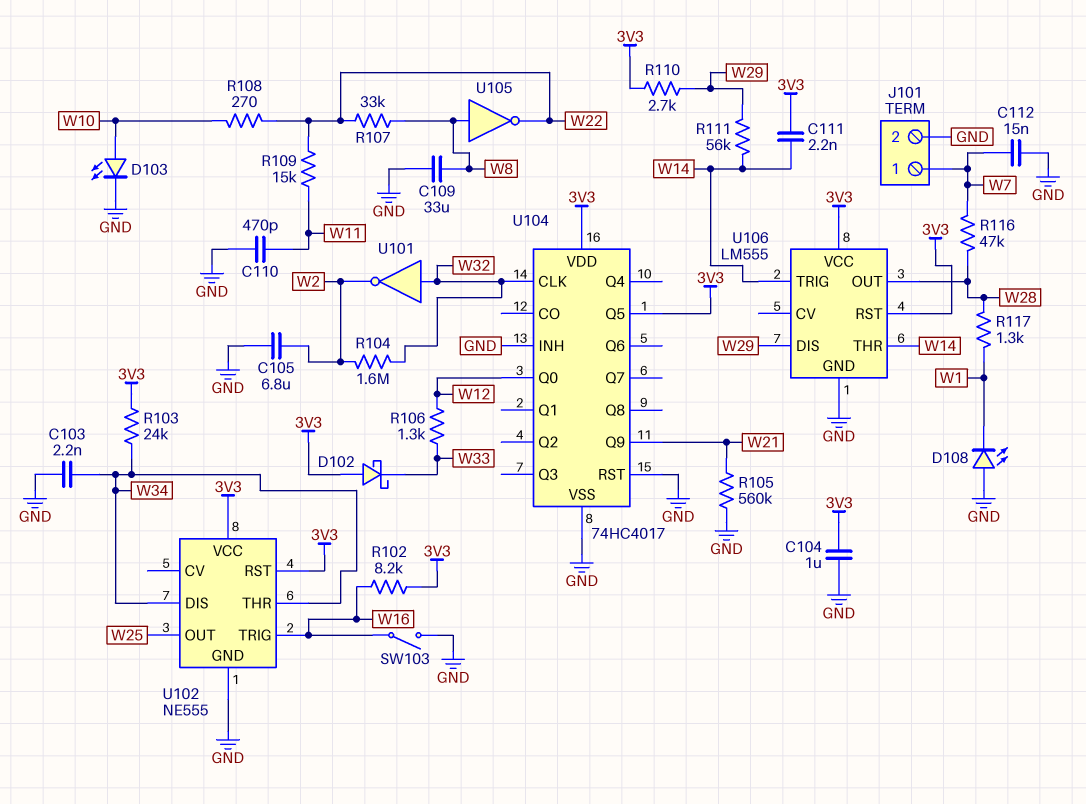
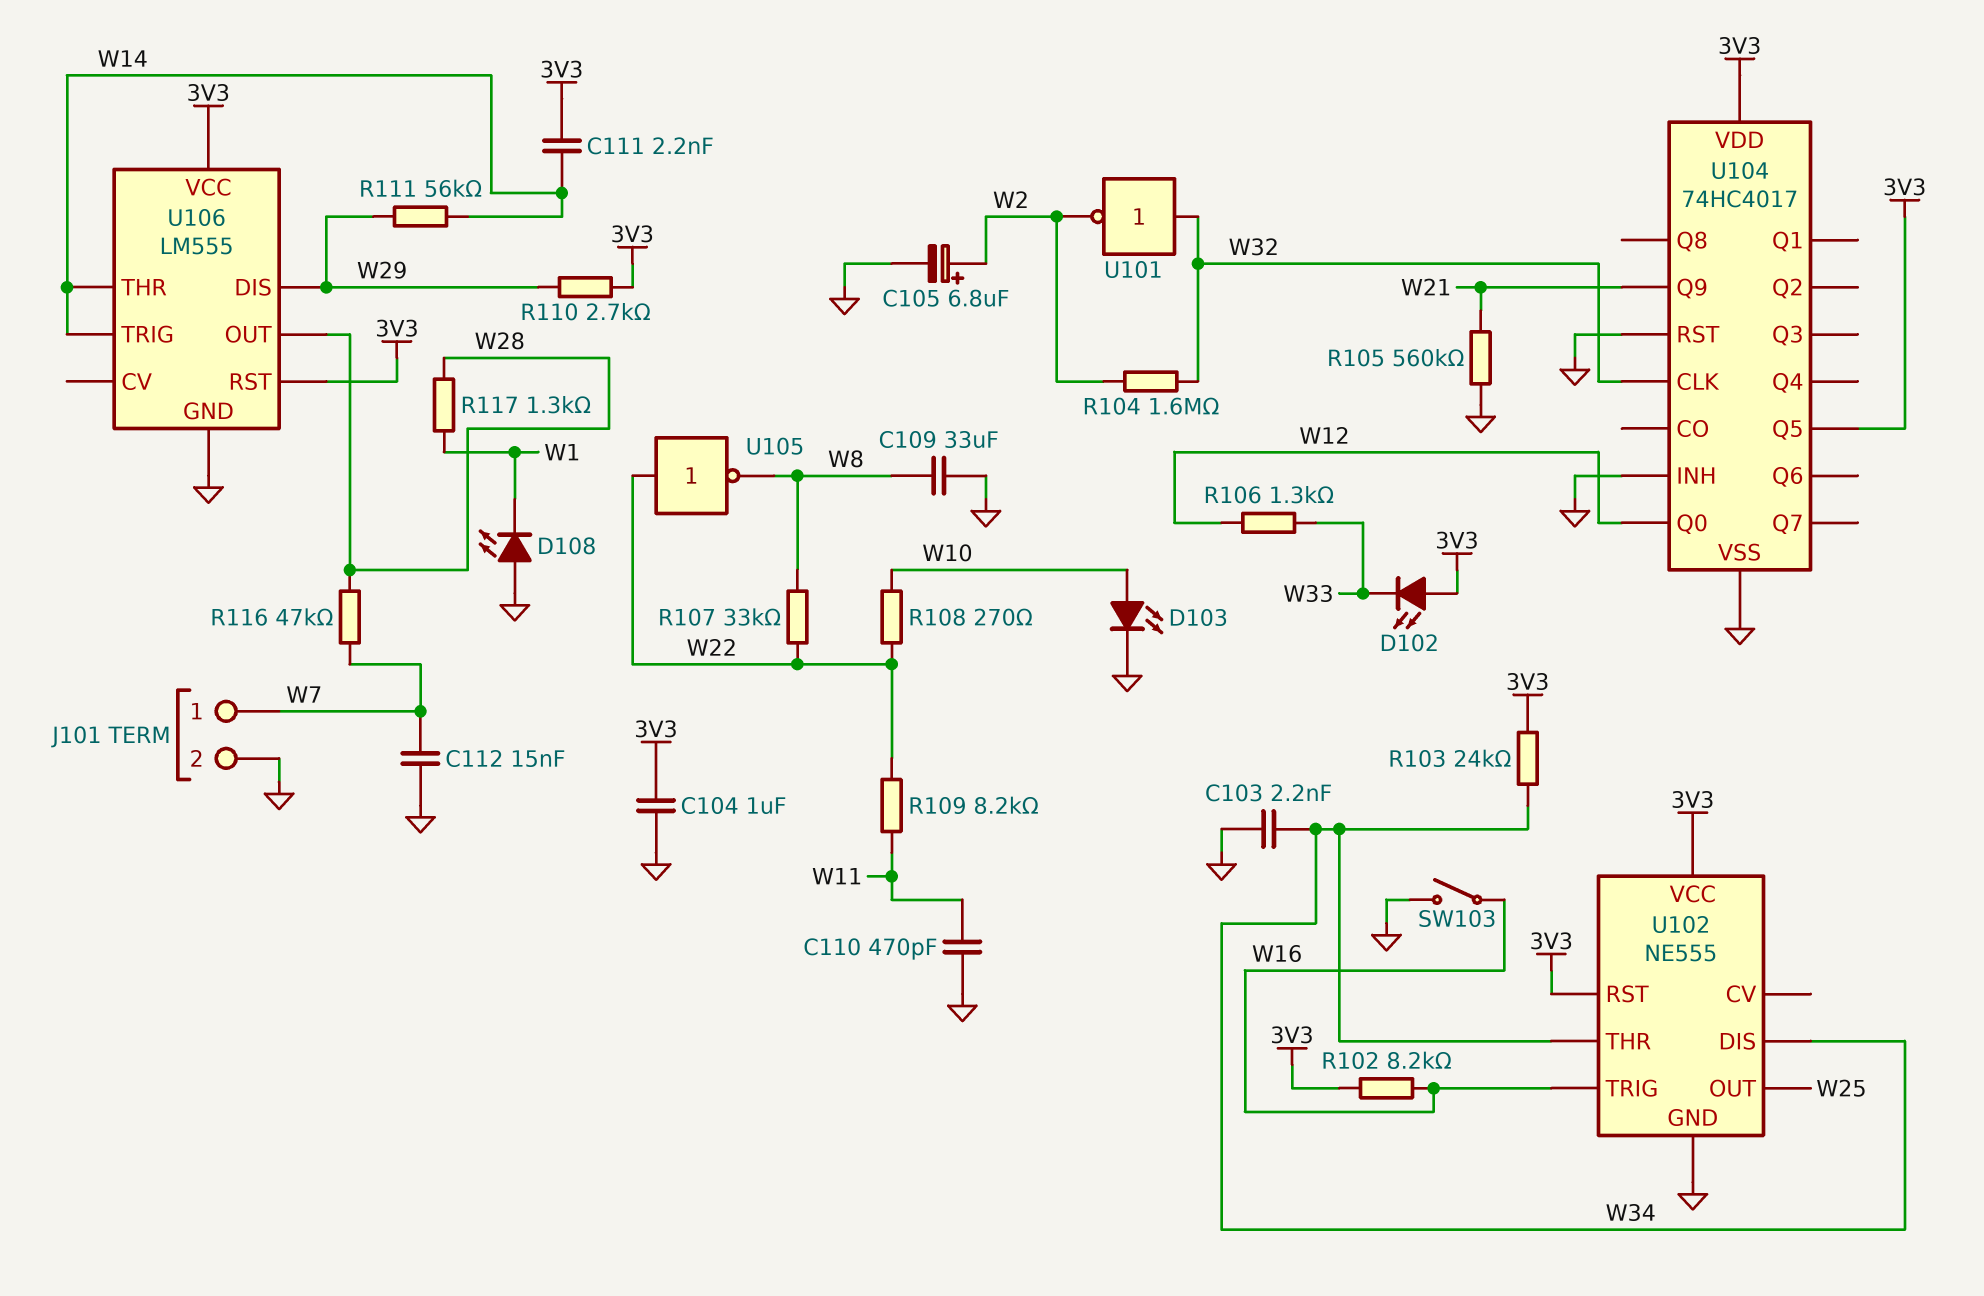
C105: 6.8uF (GND, W2) -> 6.8uF (plus W2, minus GND)
D102: schottky (A 3V3, K W33) -> LED (A 3V3, K W33)
R109: 15k (W11, W22) -> 8.2k (W11, W22)
U105: NOT (in W8, out W22) -> NOT (in W22, out W8)

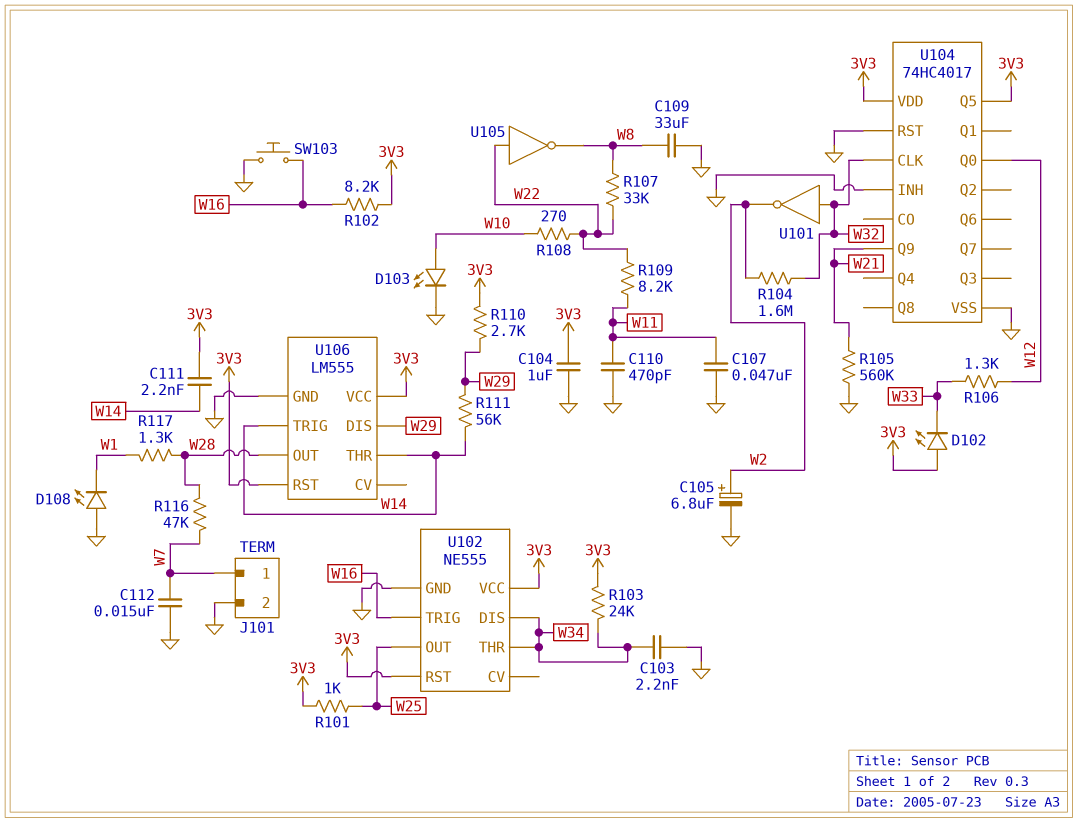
C107: none -> 47nF (GND, W11)
R101: none -> 1k (3V3, W25)
SW103: switch (GND, W16) -> button (GND, W16)

